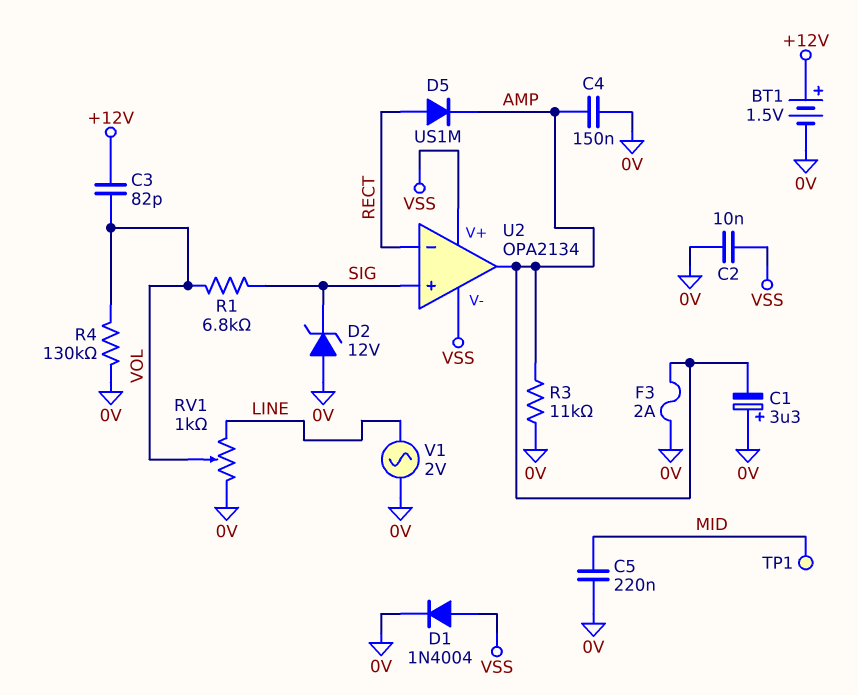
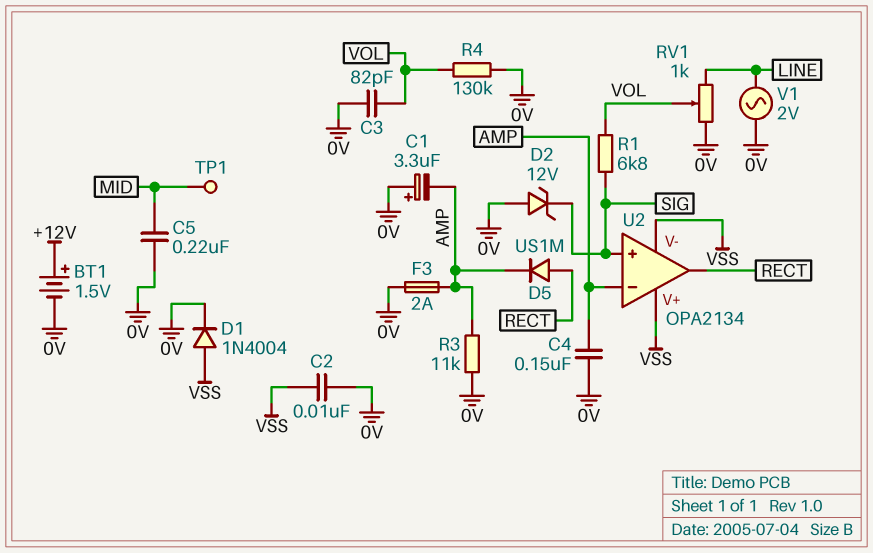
C3: 82pF (+12V, VOL) -> 82pF (0V, VOL)
U2 pin in-: RECT -> AMP
U2 pin out: AMP -> RECT

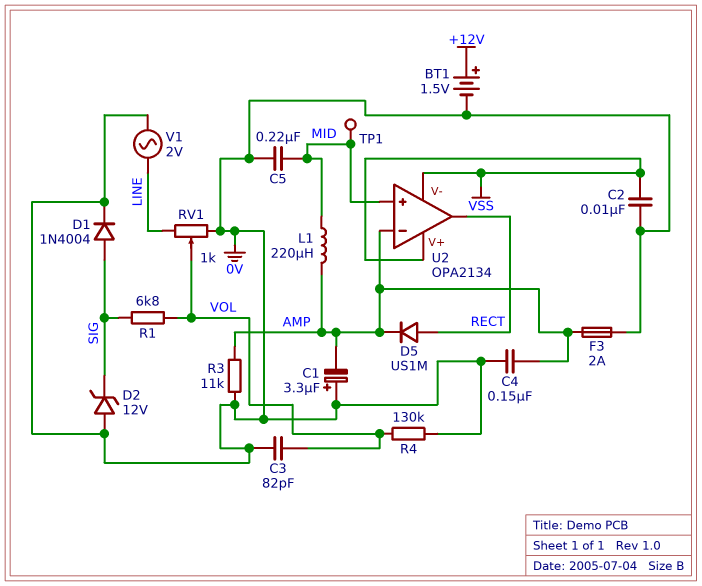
D1: diode 1N4004 (A VSS, K 0V) -> diode 1N4004 (A SIG, K 0V)
L1: none -> 220uH (AMP, MID)
U2 pin in+: SIG -> MID

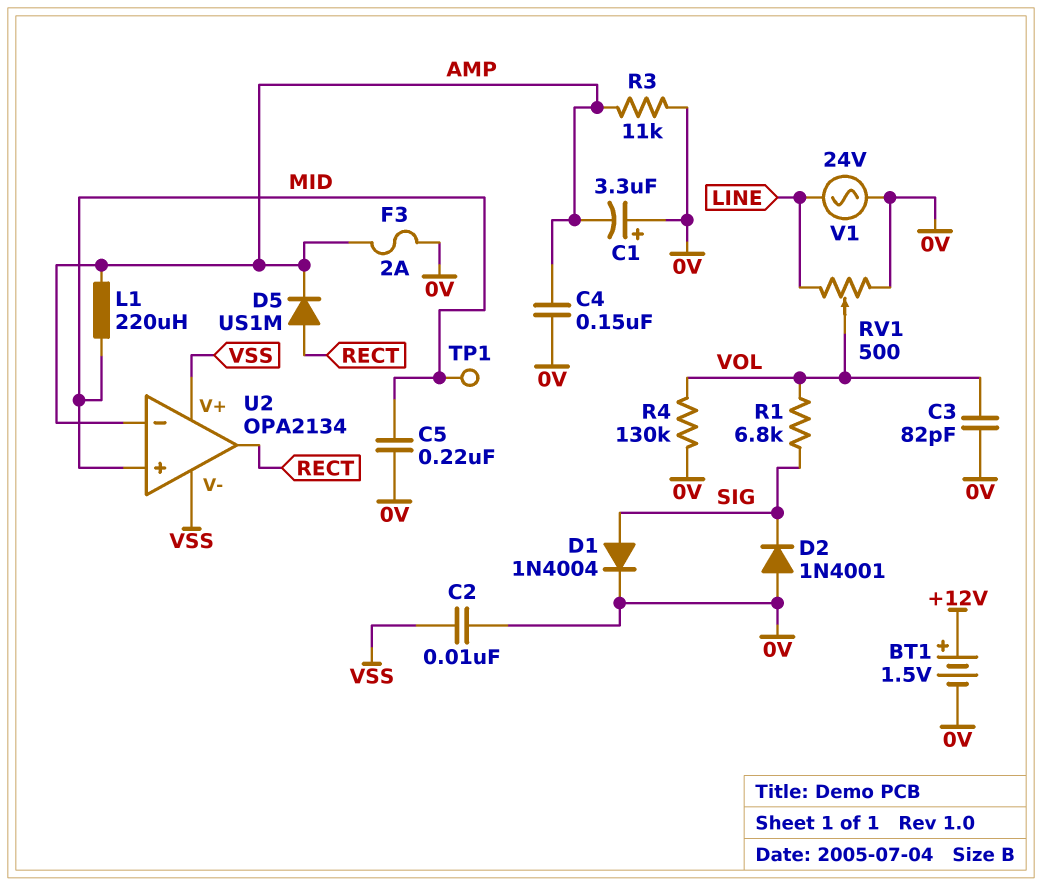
D2: zener 12V (A 0V, K SIG) -> diode 1N4001 (A 0V, K SIG)
RV1: 1k (0V, LINE, wiper VOL) -> 500 (0V, LINE, wiper VOL)
V1: AC 2V (0V, LINE) -> AC 24V (0V, LINE)

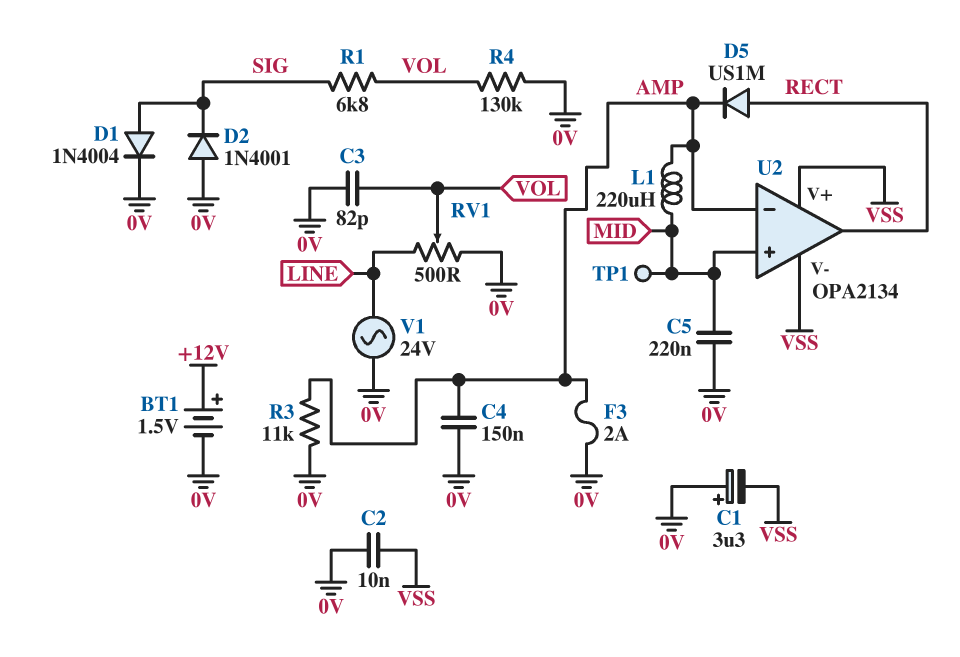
C1: 3.3uF (plus 0V, minus AMP) -> 3.3uF (plus 0V, minus VSS)

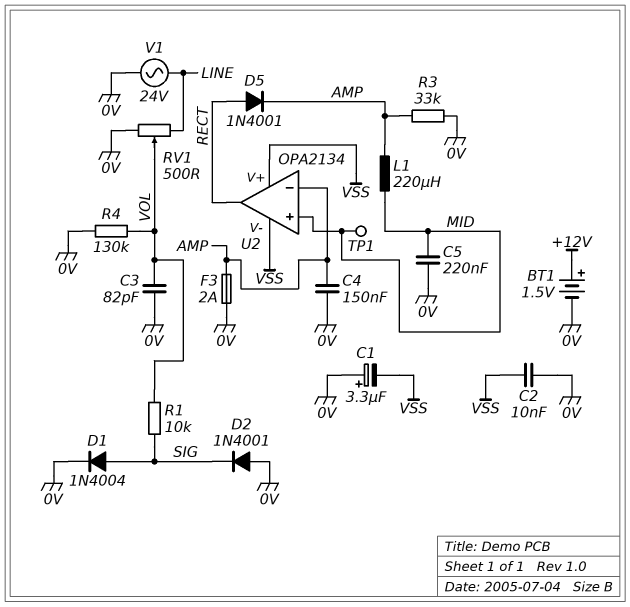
D5: diode US1M (A RECT, K AMP) -> diode 1N4001 (A RECT, K AMP)
R1: 6.8k (SIG, VOL) -> 10k (SIG, VOL)
R3: 11k (0V, AMP) -> 33k (0V, AMP)

